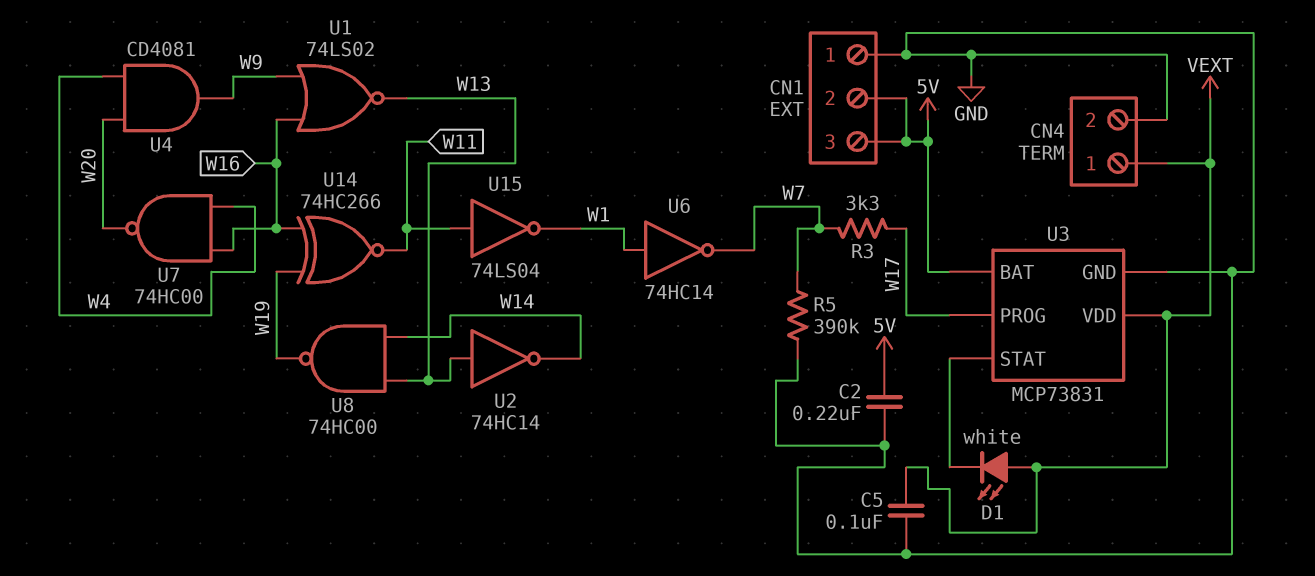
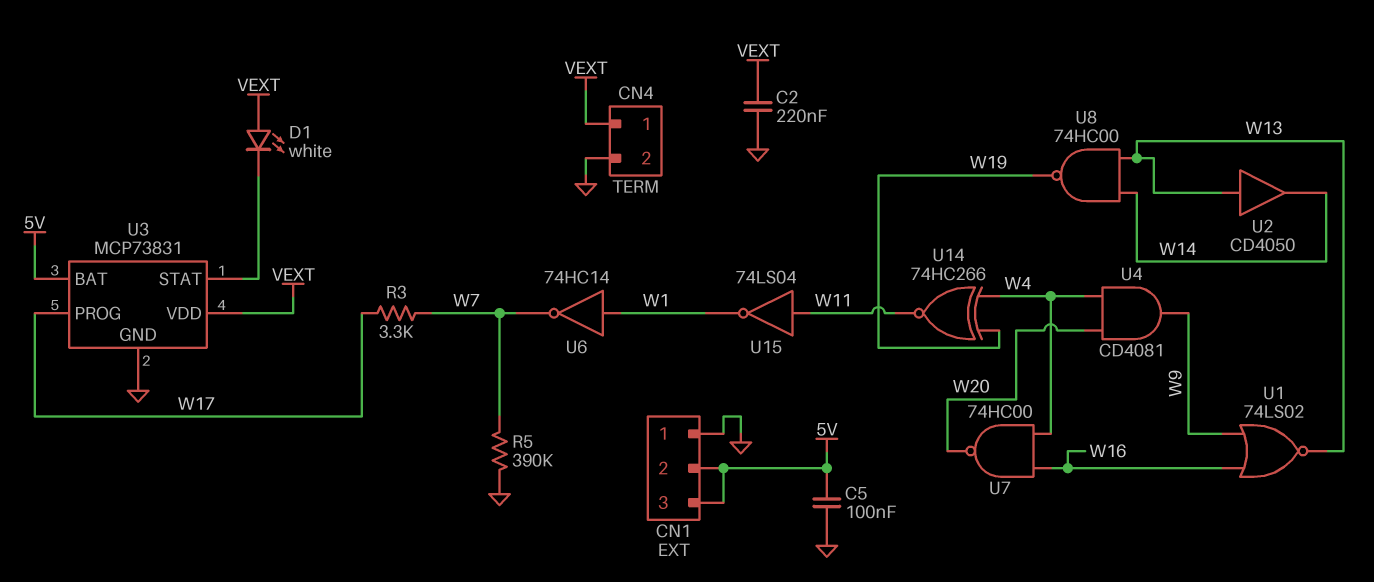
C2: 220nF (5V, GND) -> 220nF (GND, VEXT)
C5: 100nF (GND, VEXT) -> 100nF (5V, GND)
U2: NOT 74HC14 (in W13, out W14) -> buffer CD4050 (in W13, out W14)
U14: XNOR 74HC266 (in W16, in W19, out W11) -> XNOR 74HC266 (in W4, in W19, out W11)

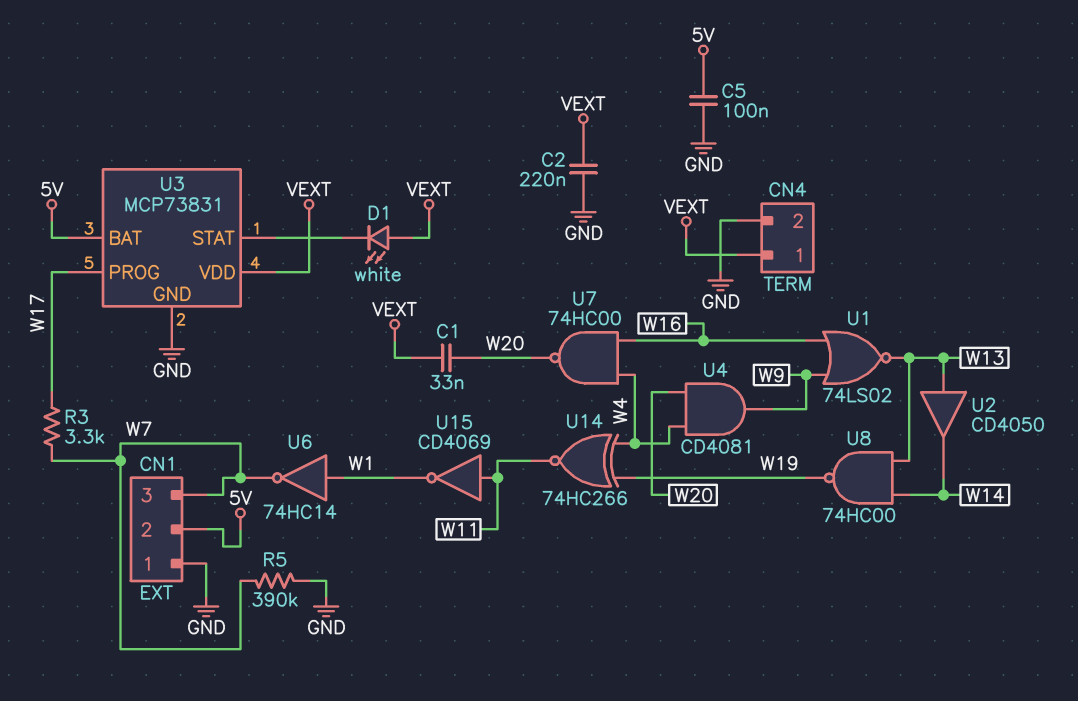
C1: none -> 33nF (VEXT, W20)
CN1 pin 3: 5V -> W7
U15: NOT 74LS04 (in W11, out W1) -> NOT CD4069 (in W11, out W1)

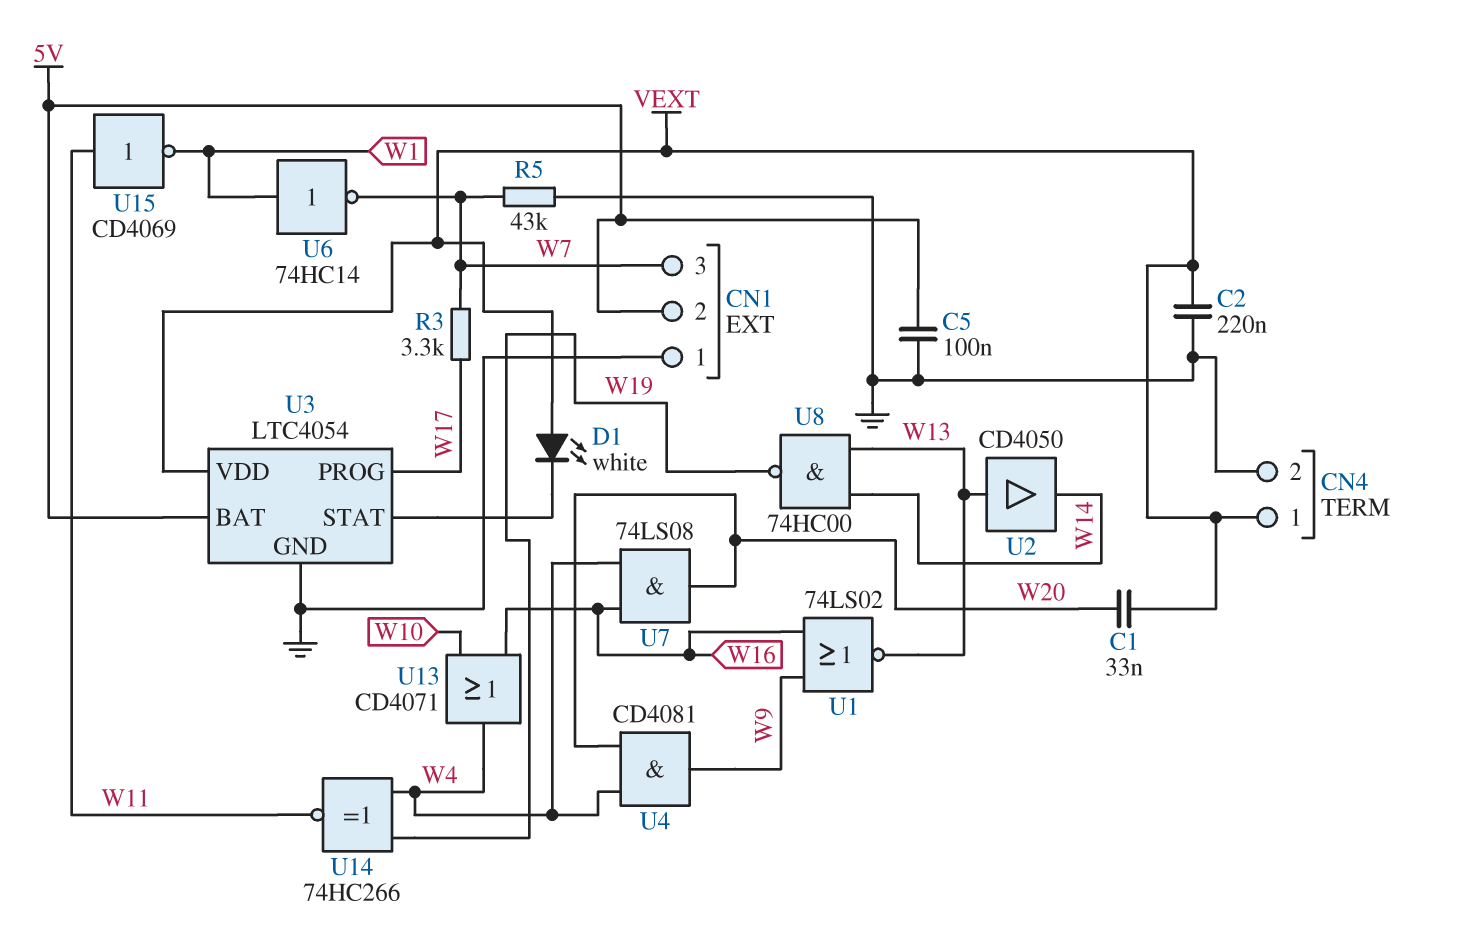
R5: 390k (GND, W7) -> 43k (GND, W7)
U3: MCP73831 -> LTC4054
U7: NAND 74HC00 (in W4, in W16, out W20) -> AND 74LS08 (in W4, in W16, out W20)
U13: none -> OR CD4071 (in W10, in W16, out W4)

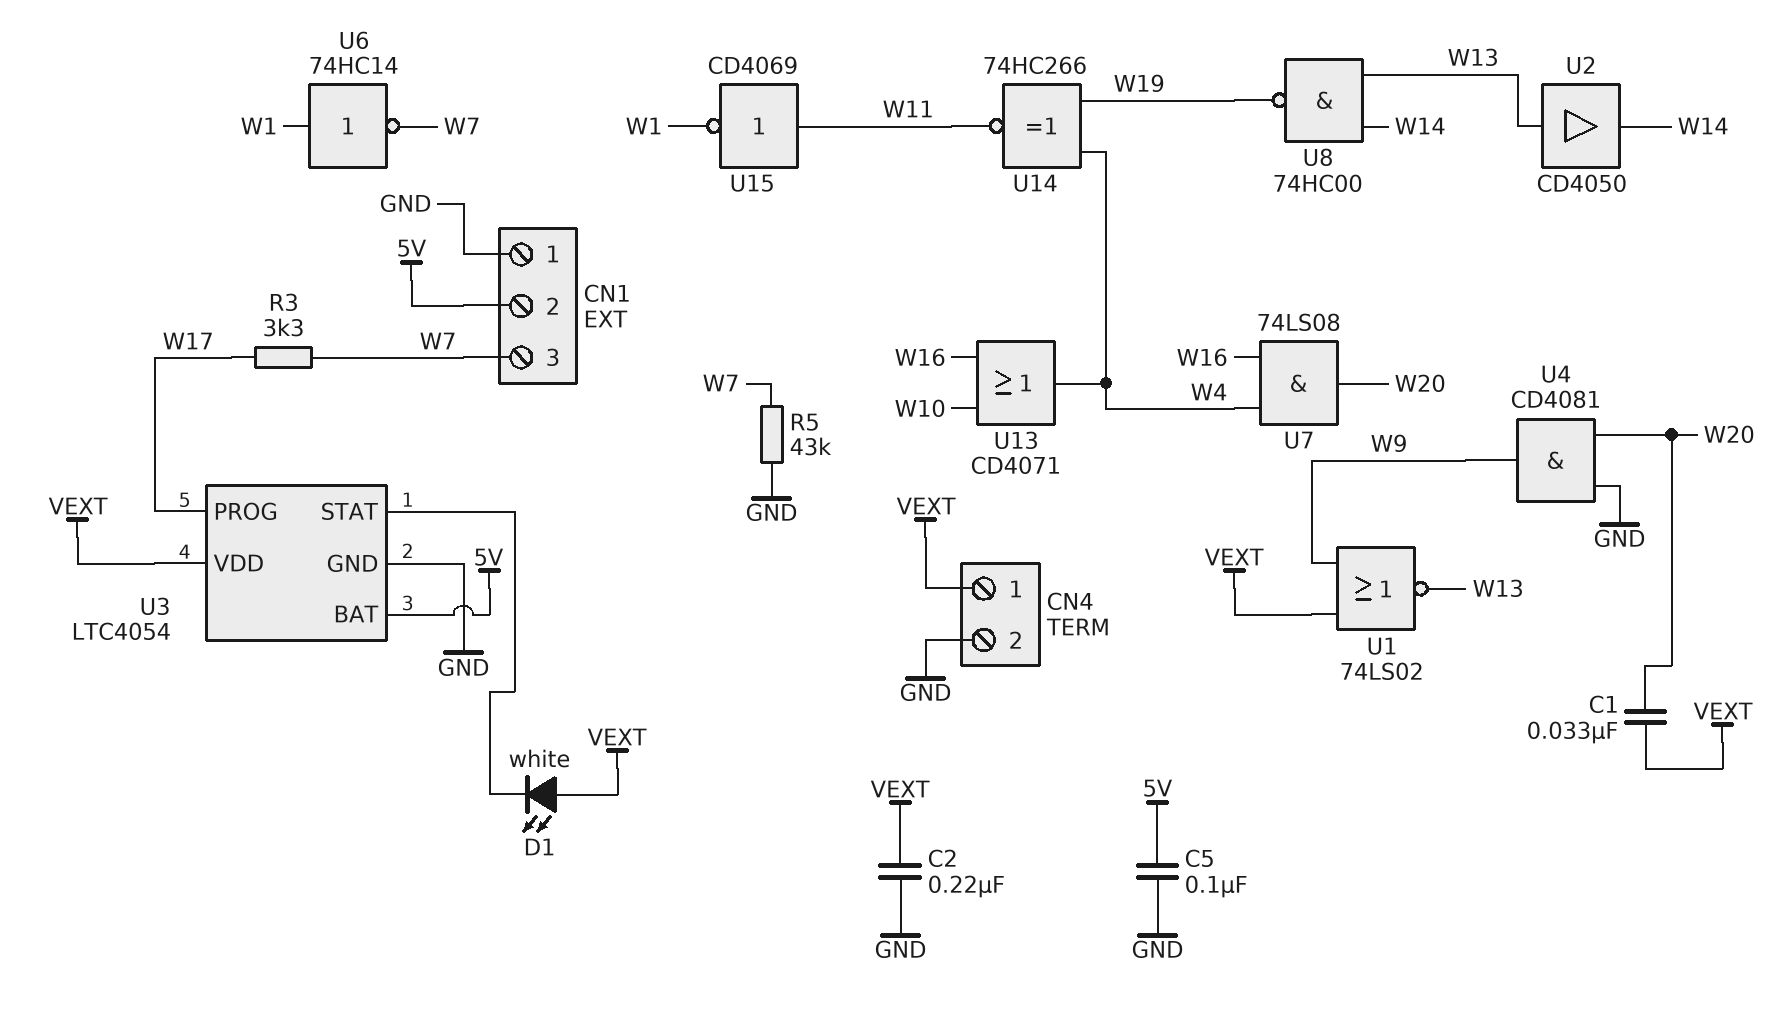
U1: NOR 74LS02 (in W9, in W16, out W13) -> NOR 74LS02 (in VEXT, in W9, out W13)
U4: AND CD4081 (in W4, in W20, out W9) -> AND CD4081 (in GND, in W20, out W9)

